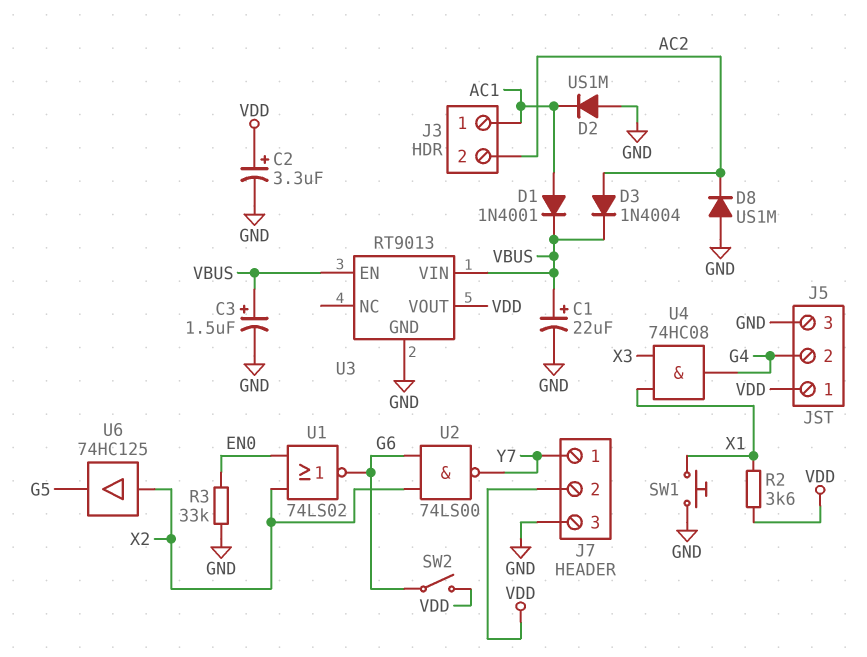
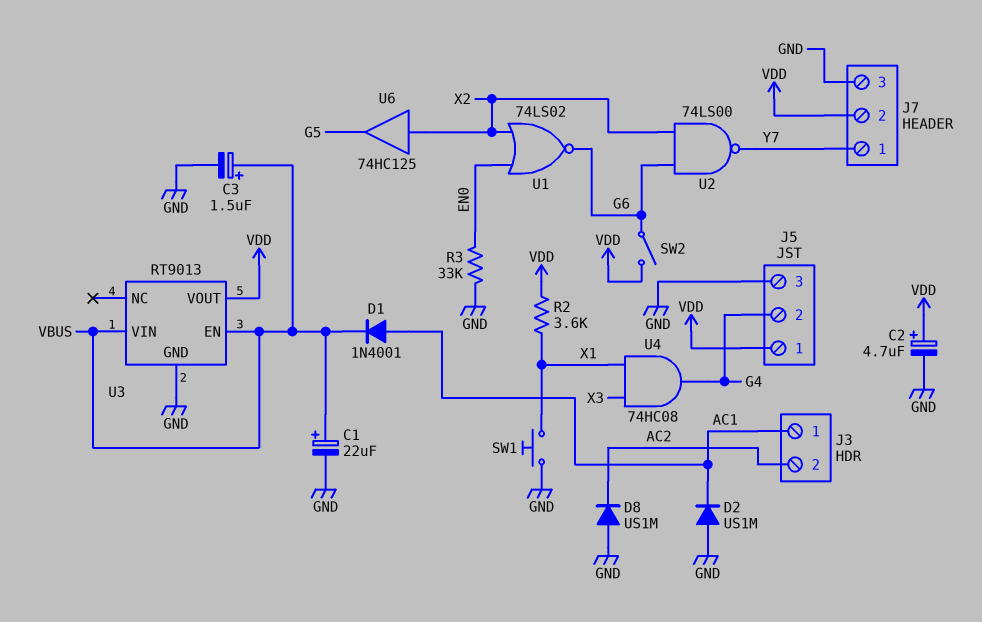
C2: 3.3uF (plus VDD, minus GND) -> 4.7uF (plus VDD, minus GND)
D3: diode 1N4004 (A AC2, K VBUS) -> none

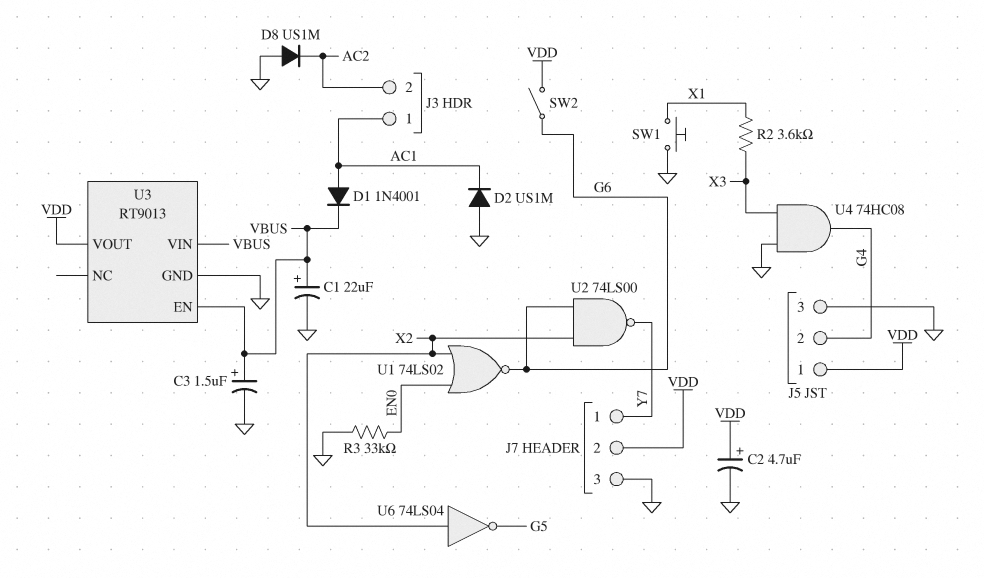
R2: 3.6k (VDD, X1) -> 3.6k (X1, X3)
U4: AND 74HC08 (in X1, in X3, out G4) -> AND 74HC08 (in GND, in X3, out G4)
U6: buffer 74HC125 (in X2, out G5) -> NOT 74LS04 (in X2, out G5)

